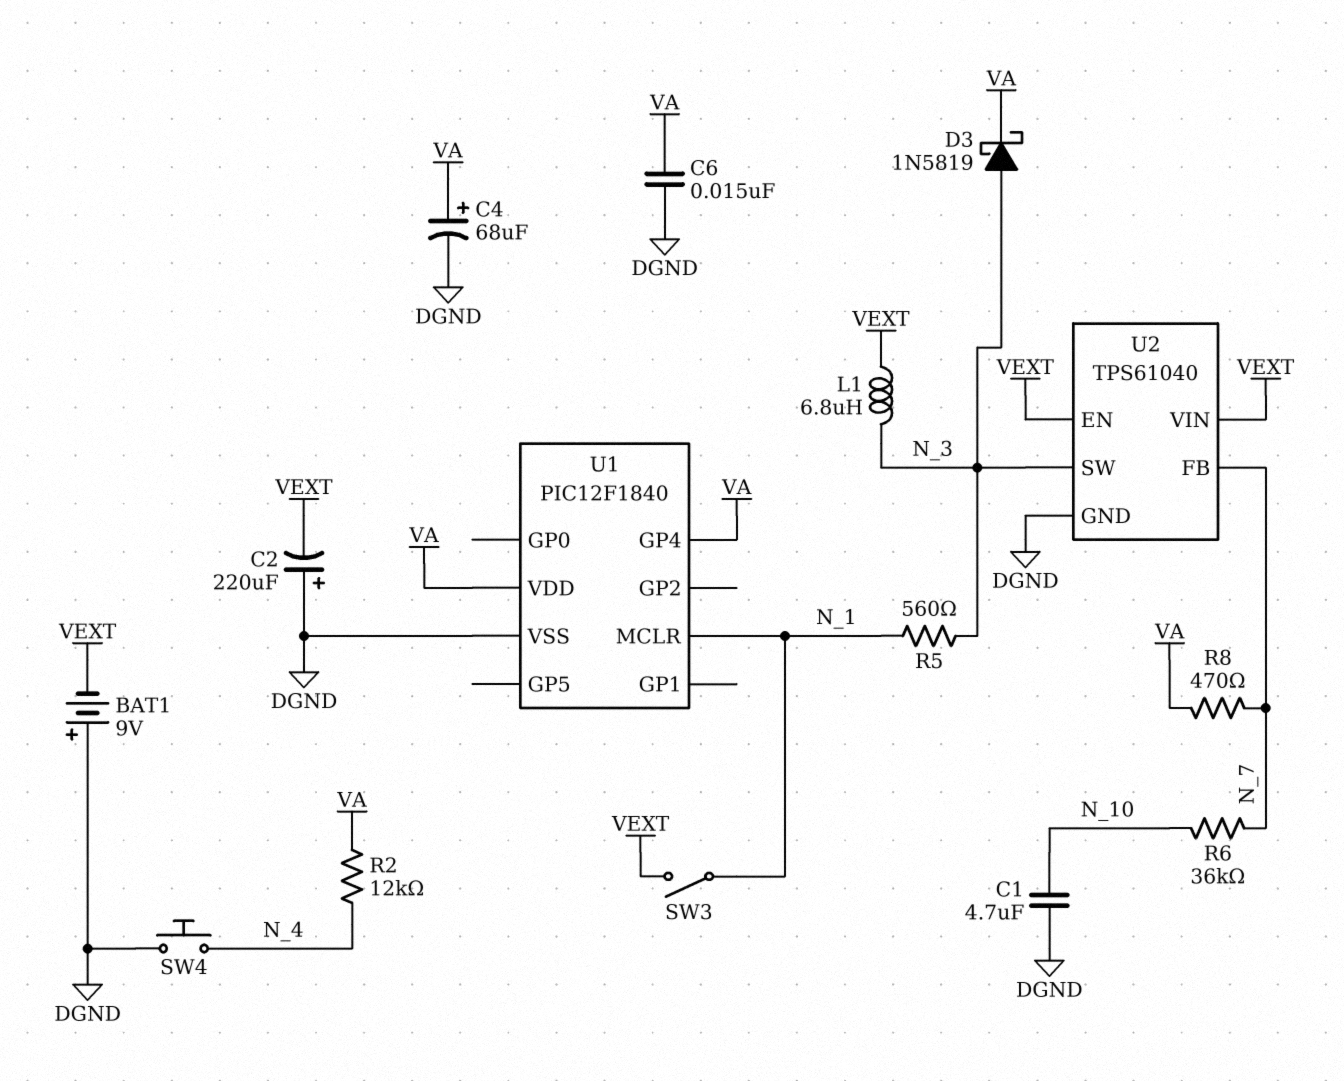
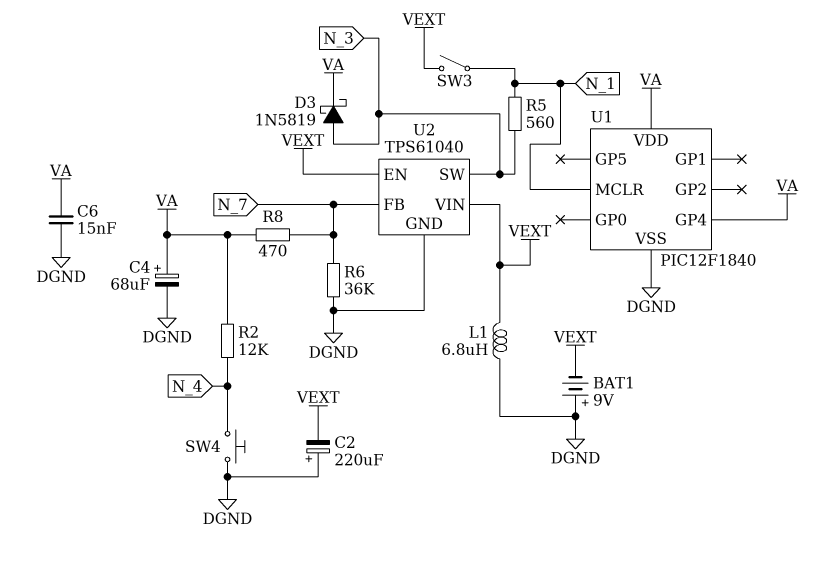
C1: 4.7uF (DGND, N_10) -> none
L1: 6.8uH (N_3, VEXT) -> 6.8uH (DGND, VEXT)
R6: 36k (N_7, N_10) -> 36k (DGND, N_7)

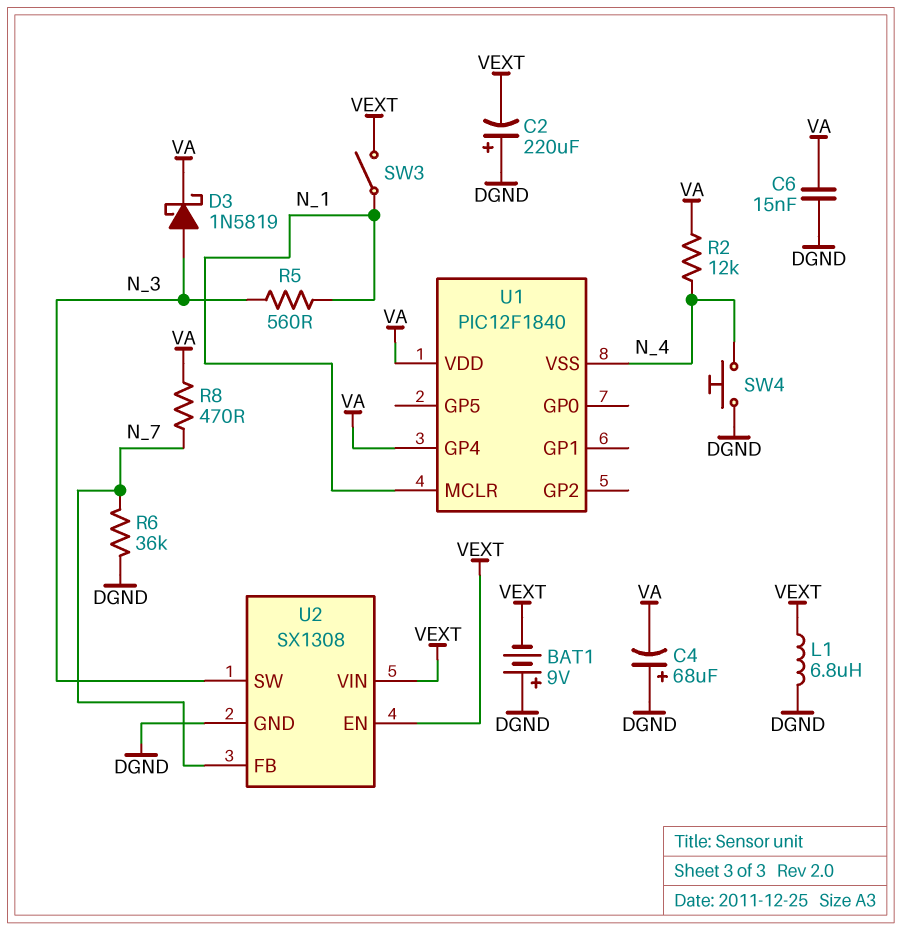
C4: 68uF (plus VA, minus DGND) -> 68uF (plus DGND, minus VA)
U1 pin VSS: DGND -> N_4
U2: TPS61040 -> SX1308

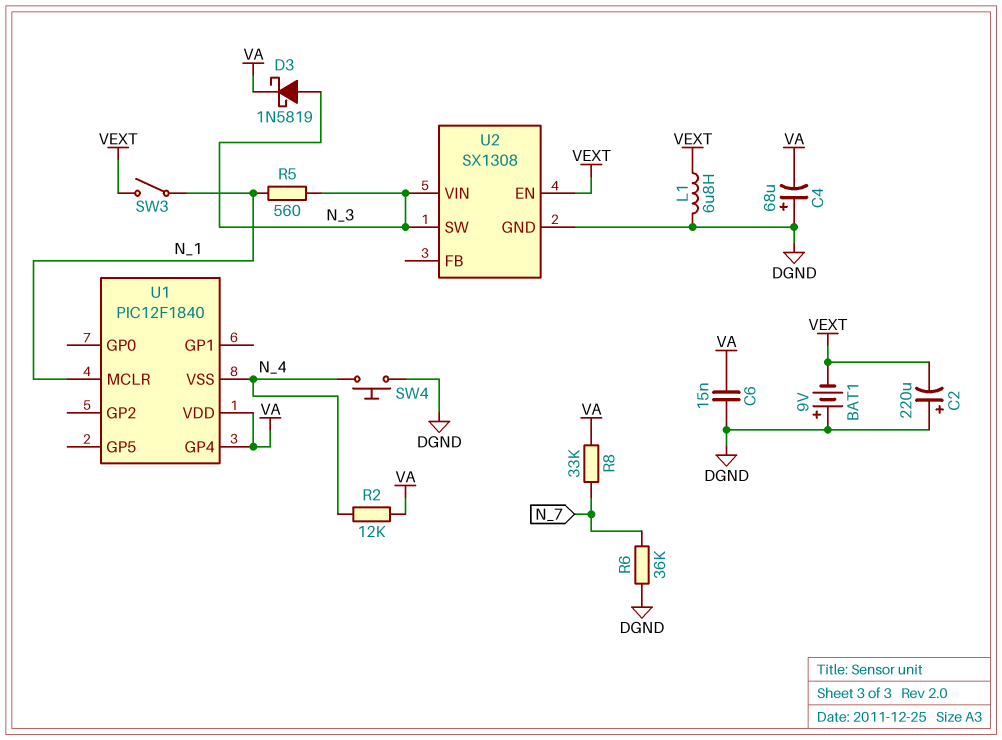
R8: 470 (N_7, VA) -> 33k (N_7, VA)
U2 pin FB: N_7 -> none
U2 pin VIN: VEXT -> N_3

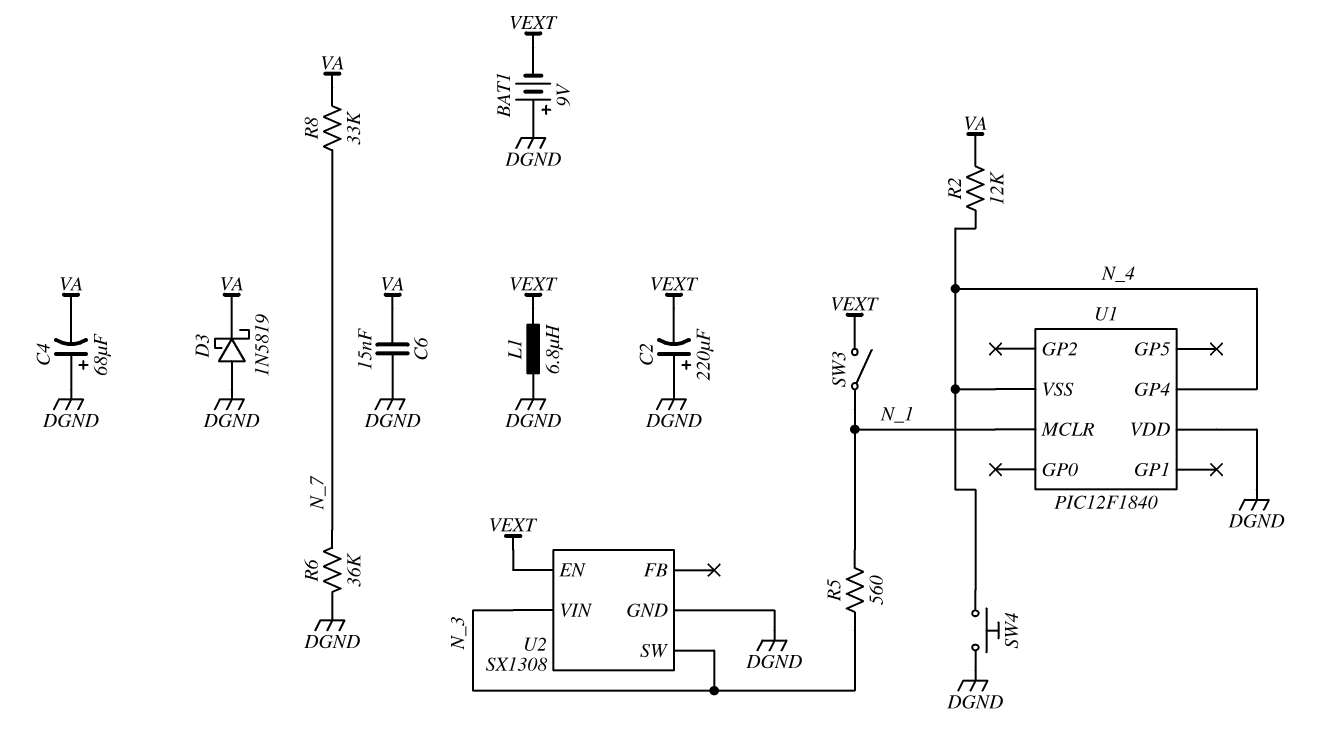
D3: schottky 1N5819 (A N_3, K VA) -> schottky 1N5819 (A DGND, K VA)
U1 pin GP4: VA -> N_4
U1 pin VDD: VA -> DGND

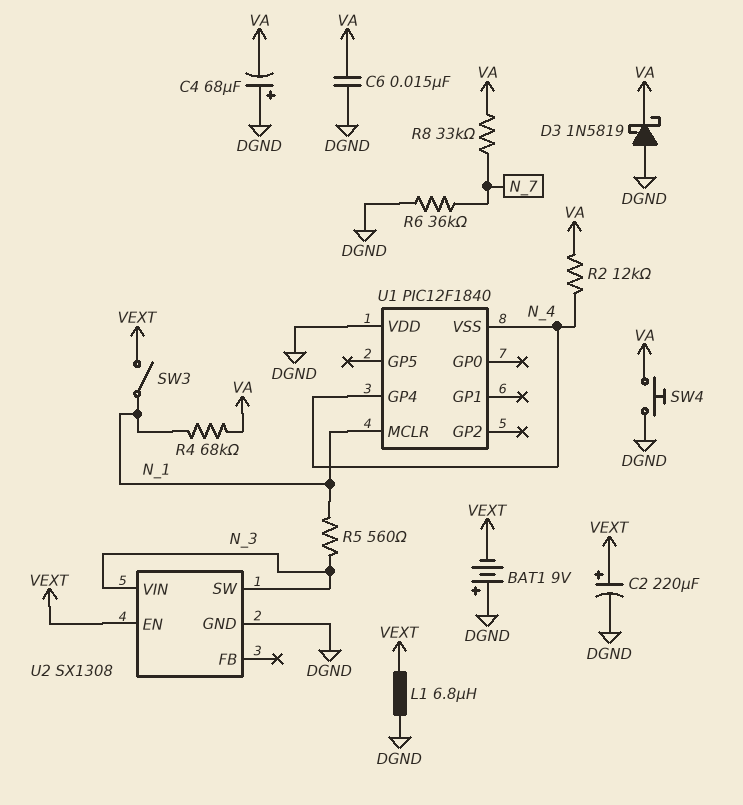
C2: 220uF (plus DGND, minus VEXT) -> 220uF (plus VEXT, minus DGND)
R4: none -> 68k (N_1, VA)
SW4: button (DGND, N_4) -> button (DGND, VA)

